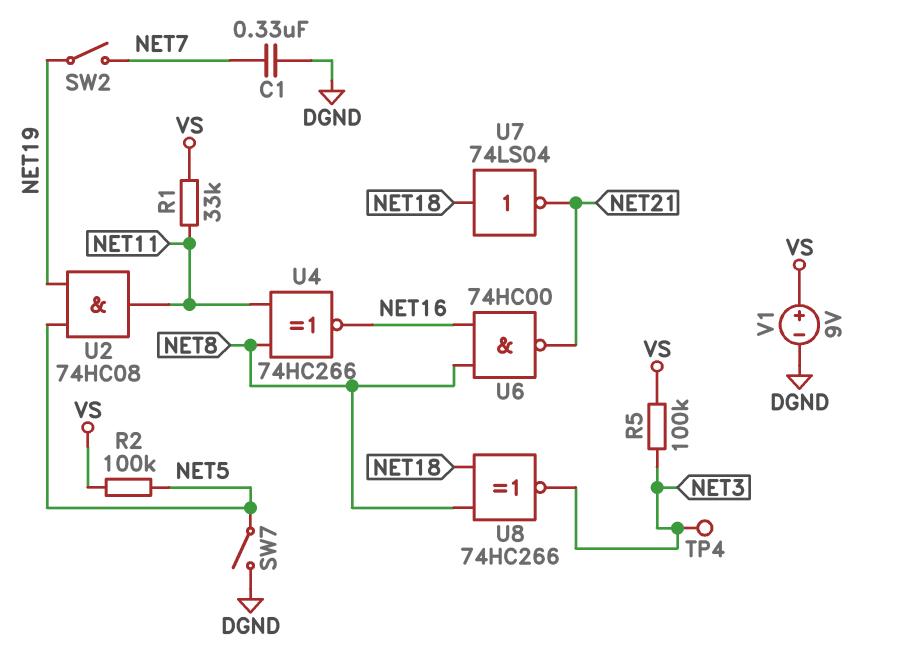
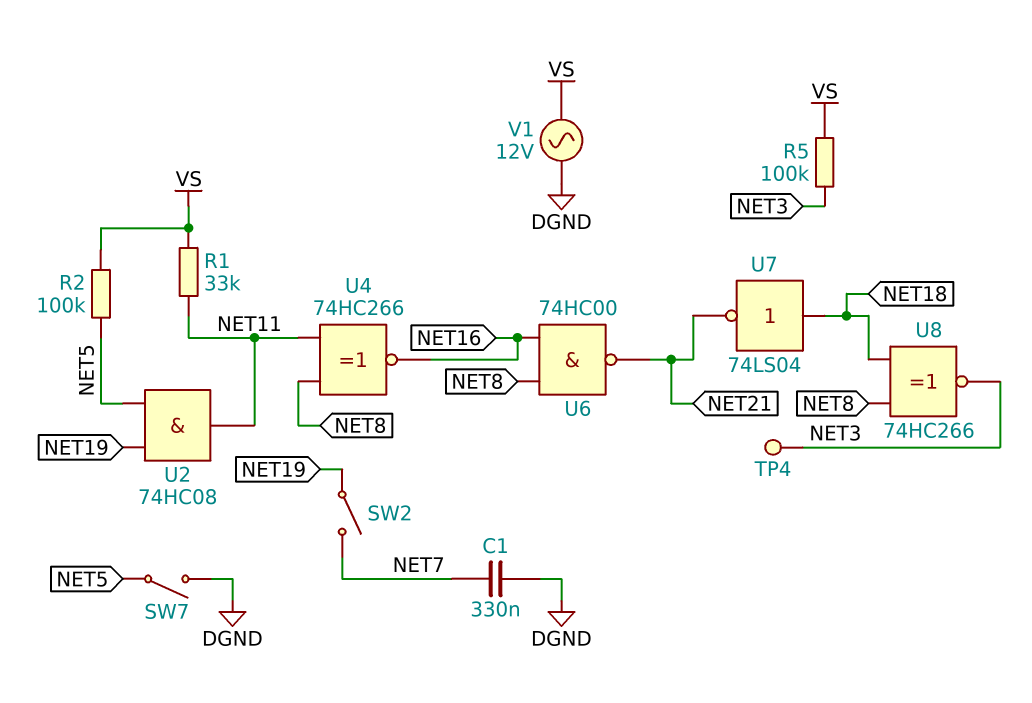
V1: 9V (plus VS, minus DGND) -> AC 12V (DGND, VS)

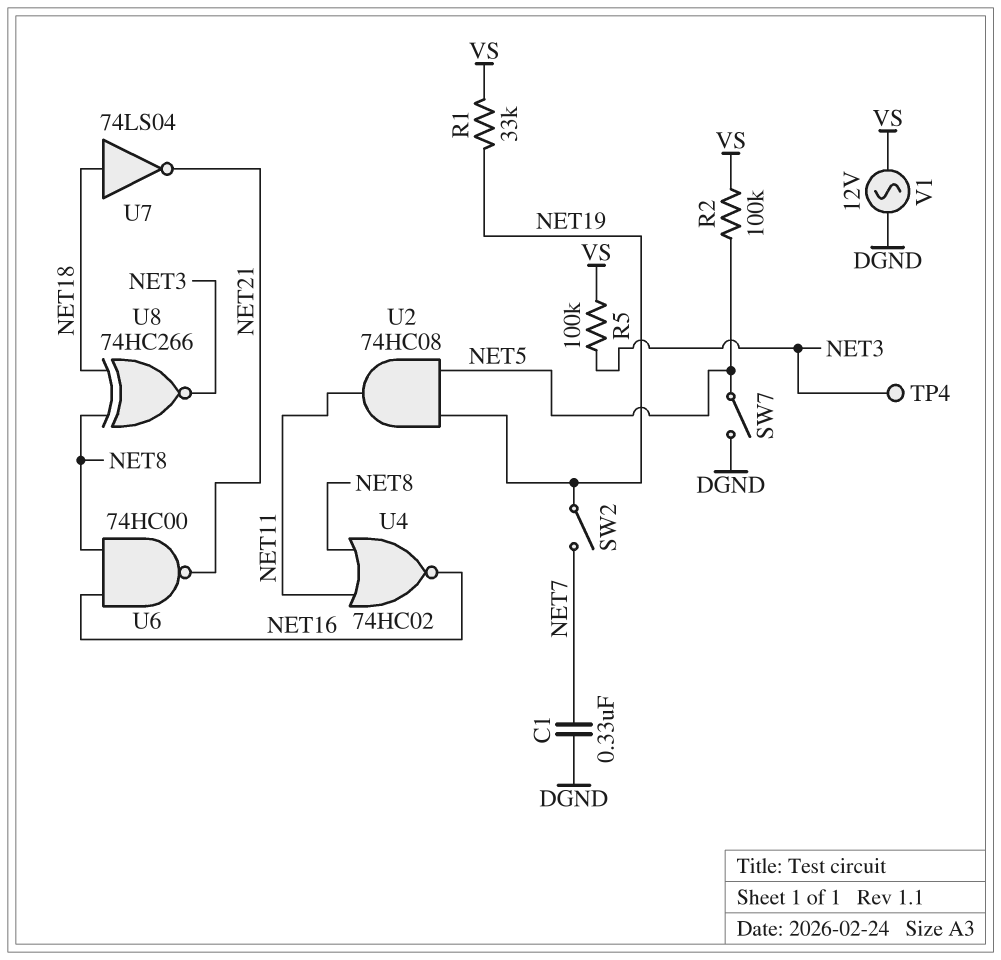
R1: 33k (NET11, VS) -> 33k (NET19, VS)
U4: XNOR 74HC266 (in NET8, in NET11, out NET16) -> NOR 74HC02 (in NET8, in NET11, out NET16)

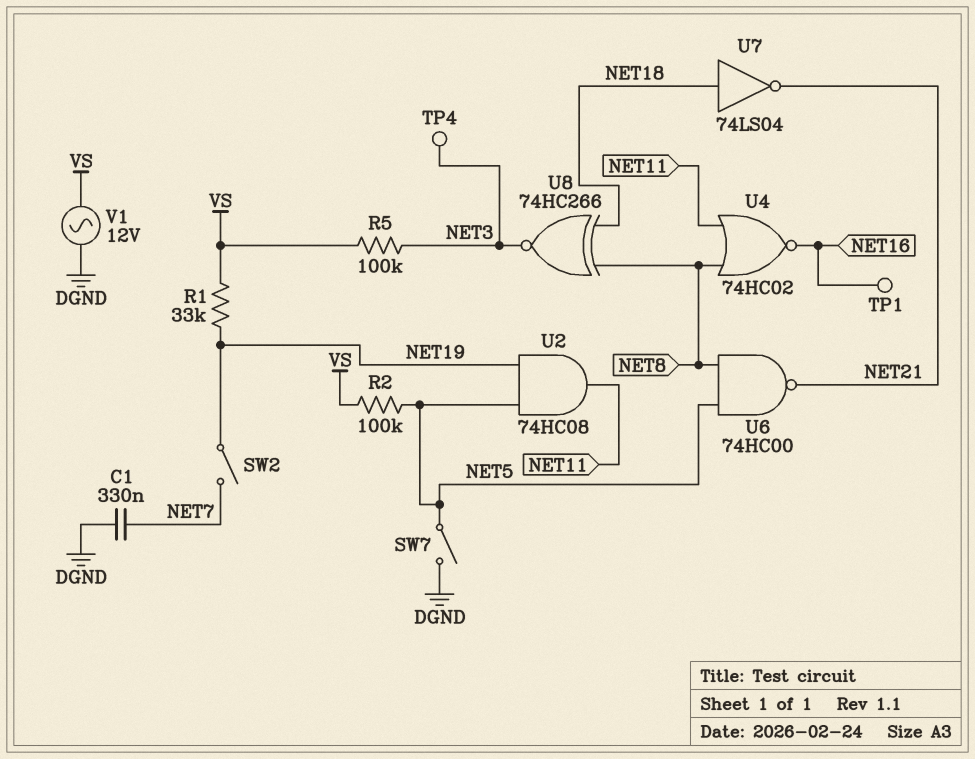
TP1: none -> test point (NET16)
U6: NAND 74HC00 (in NET8, in NET16, out NET21) -> NAND 74HC00 (in NET5, in NET8, out NET21)

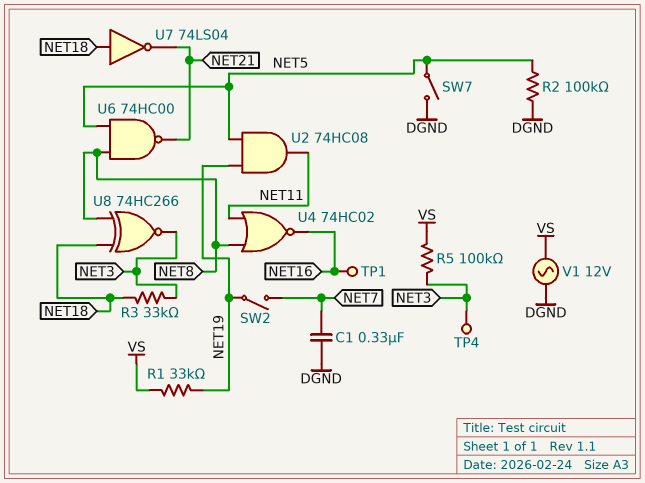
R2: 100k (NET5, VS) -> 100k (DGND, NET5)
R3: none -> 33k (NET3, NET18)

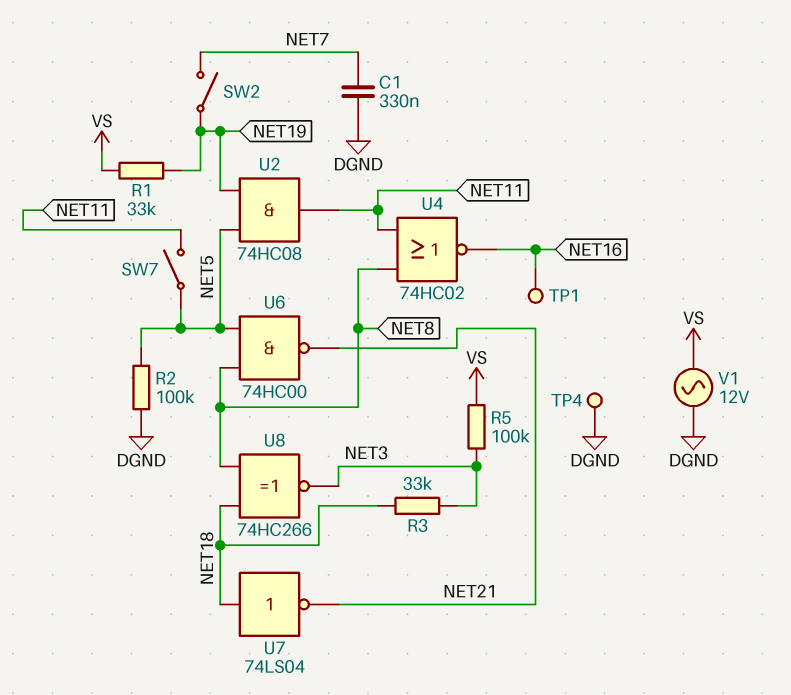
SW7: switch (DGND, NET5) -> switch (NET5, NET11)
TP4: test point (NET3) -> test point (DGND)

